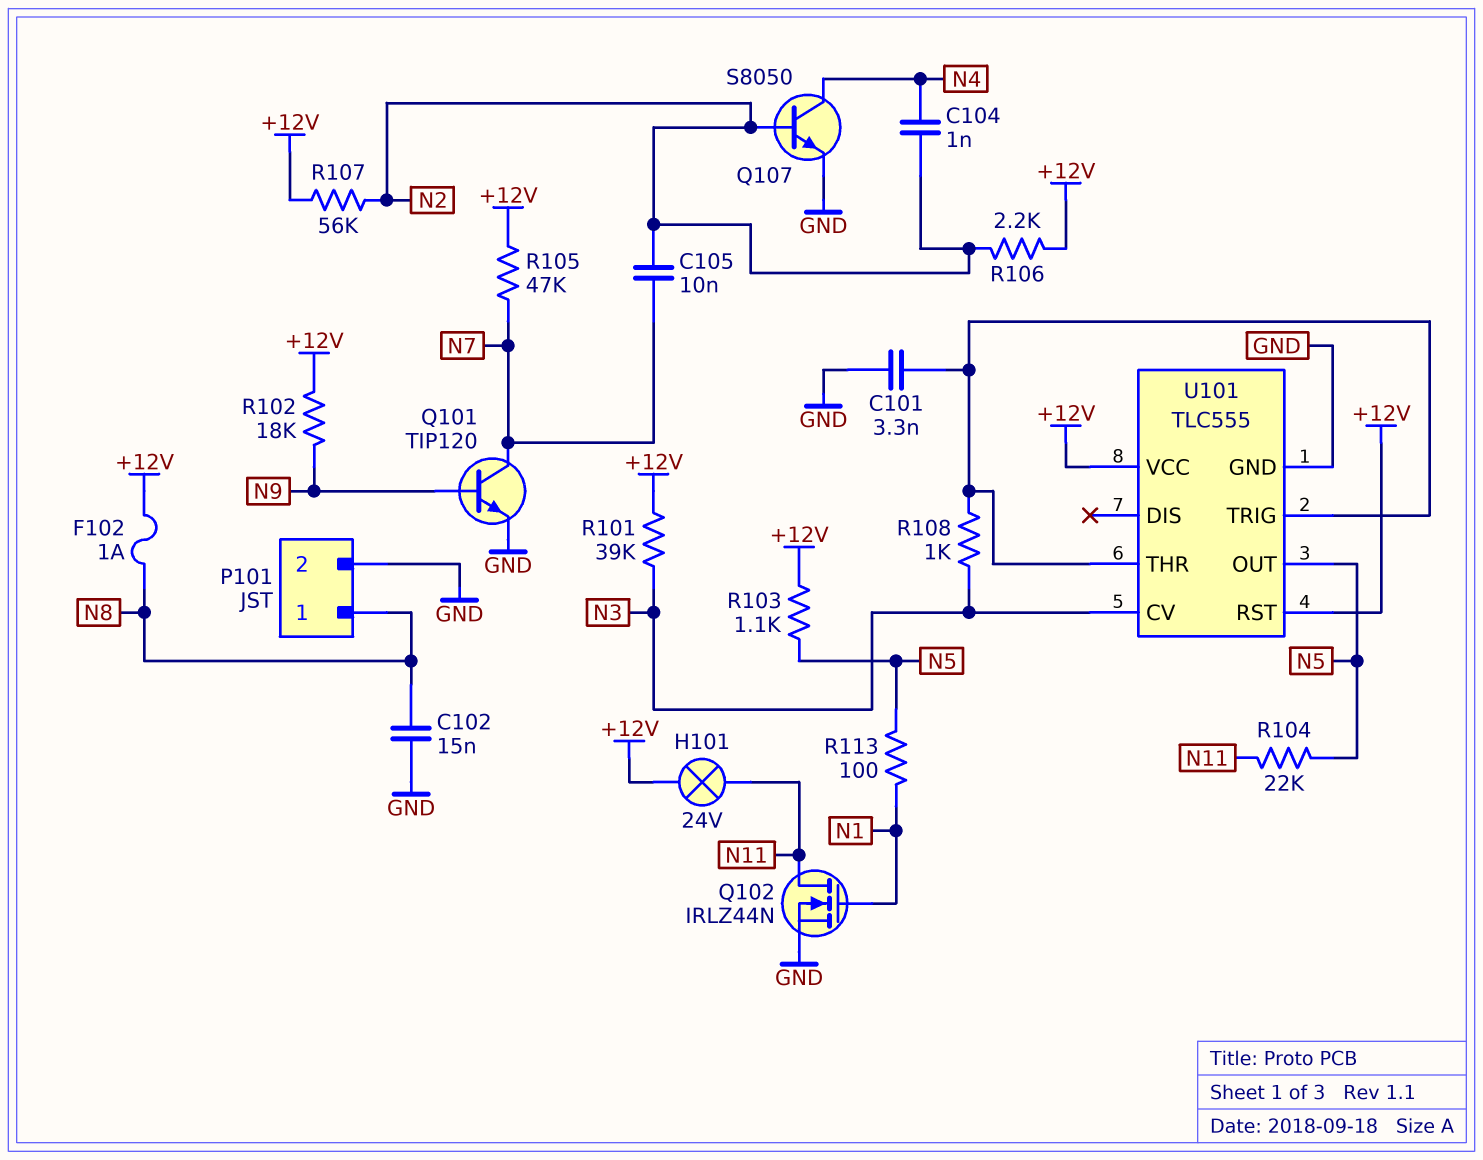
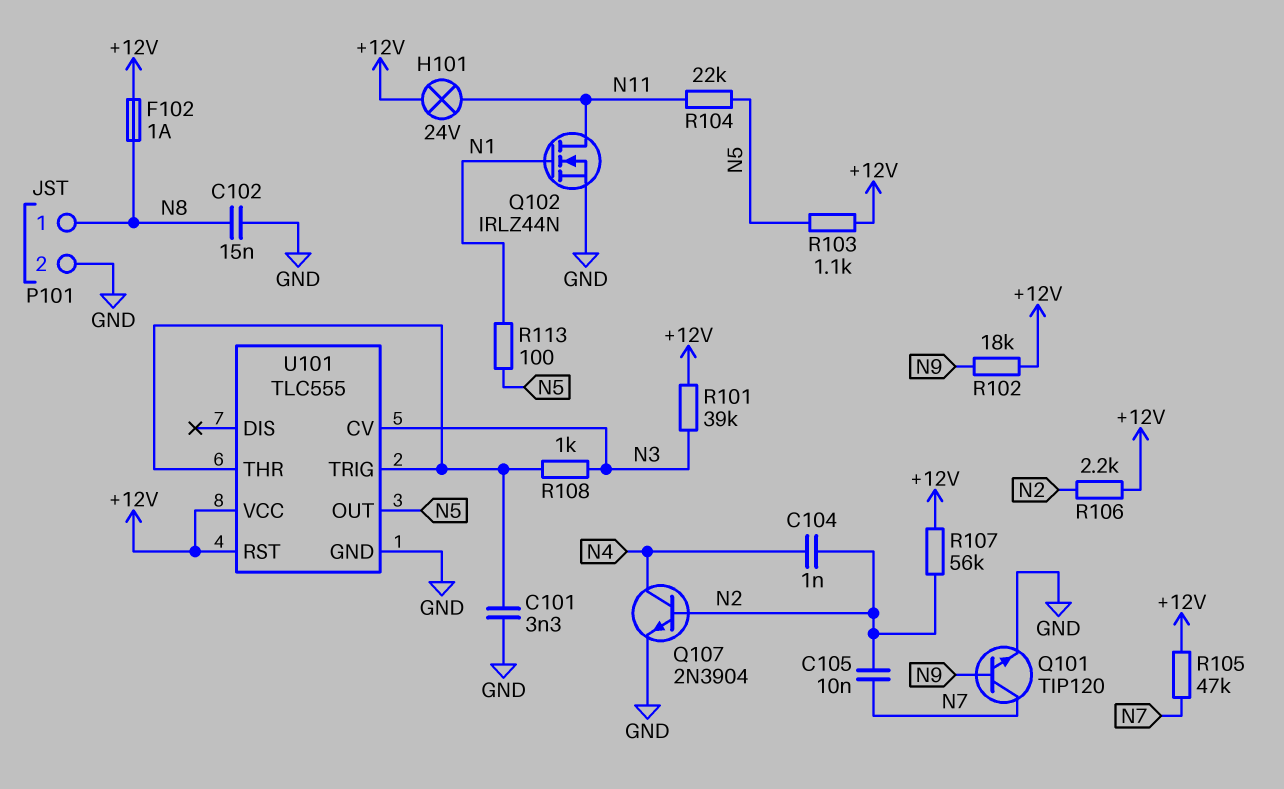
Q107: NPN S8050 (B N2, C N4, E GND) -> NPN 2N3904 (B N2, C N4, E GND)

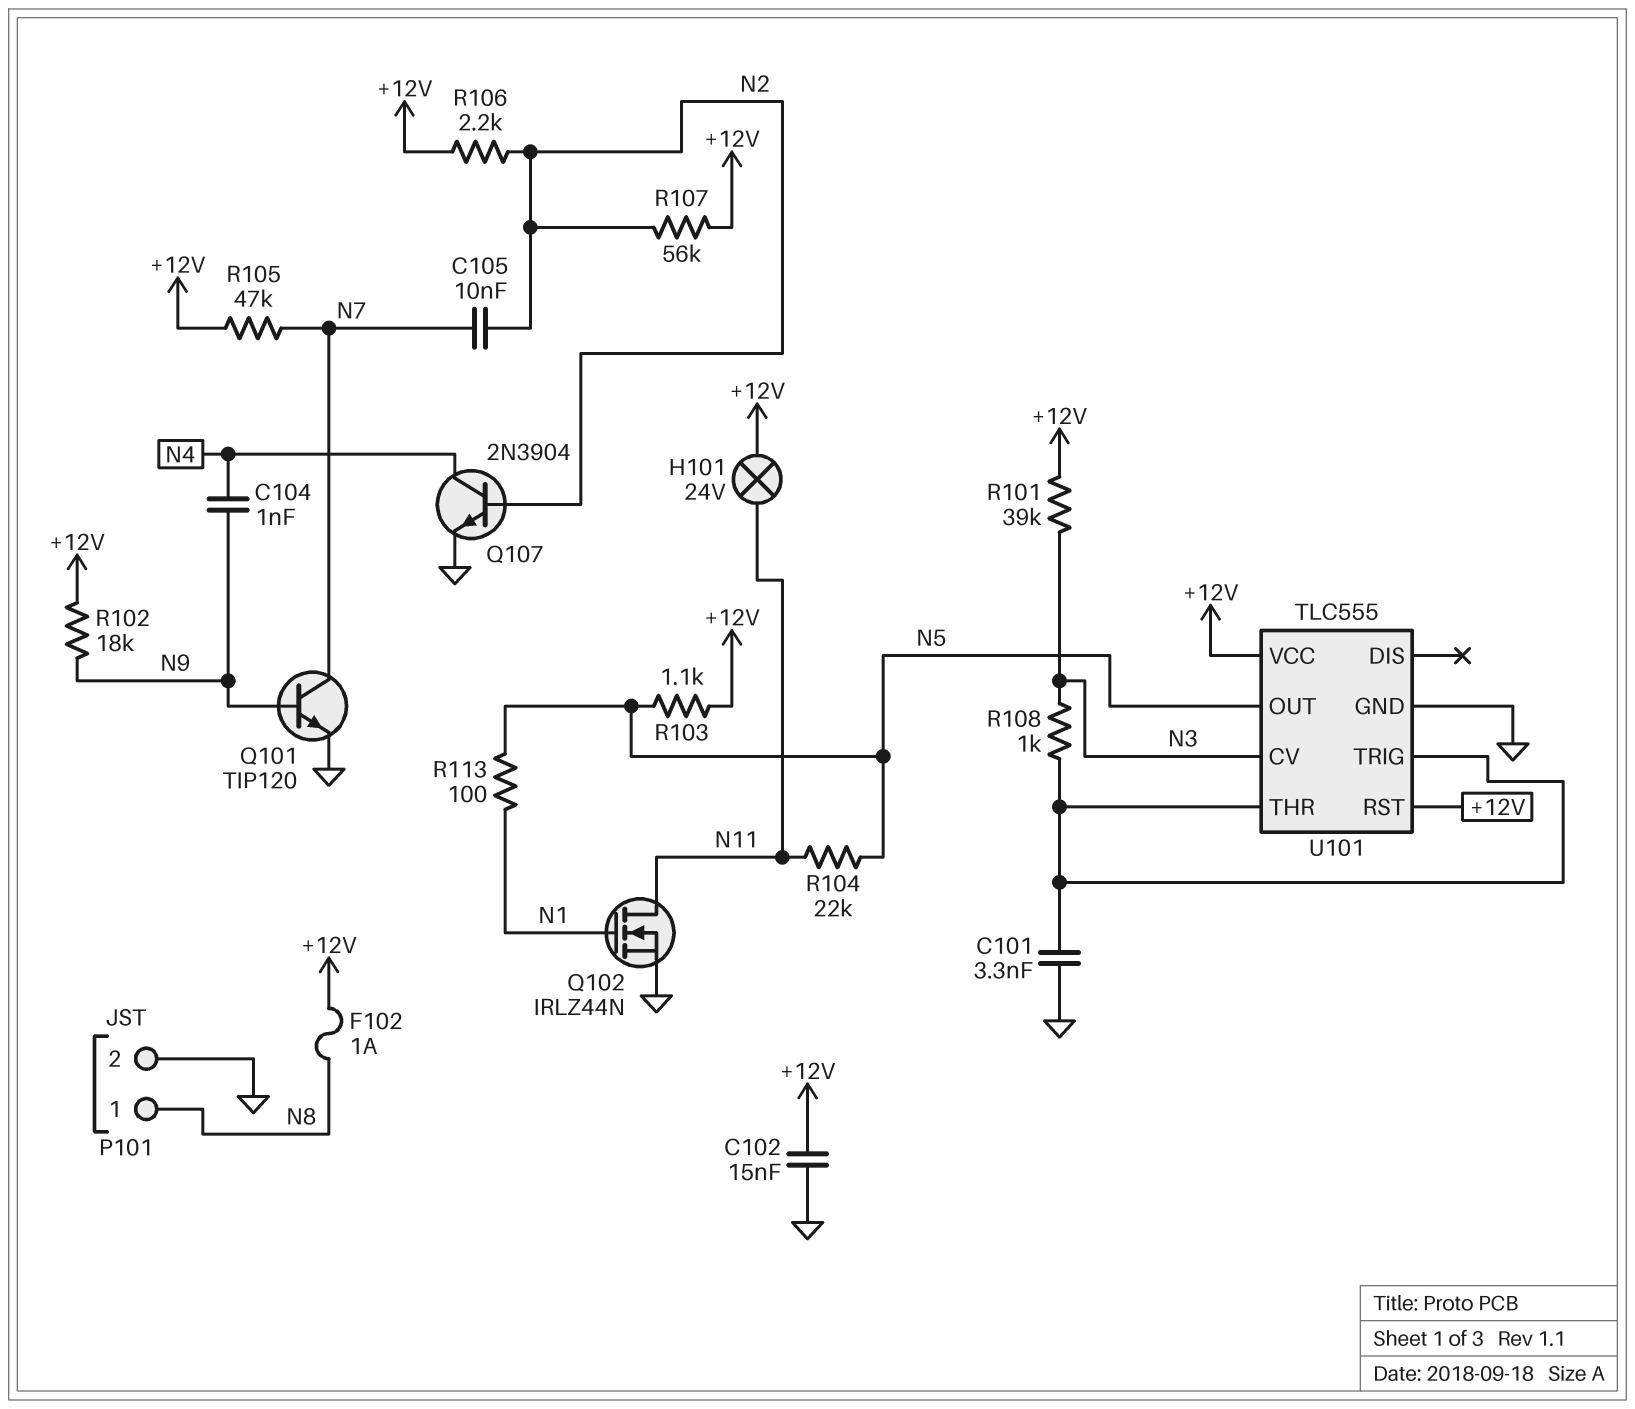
C102: 15nF (GND, N8) -> 15nF (+12V, GND)
C104: 1nF (N2, N4) -> 1nF (N4, N9)

